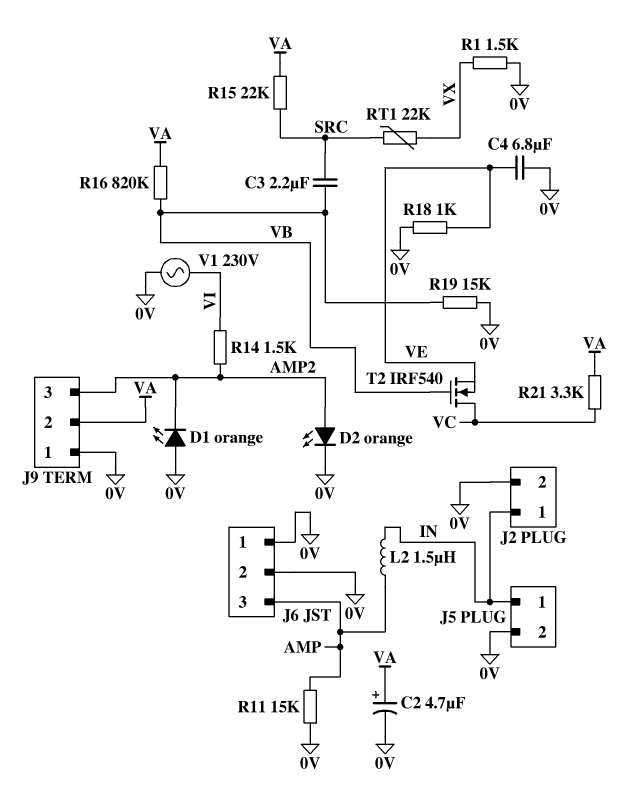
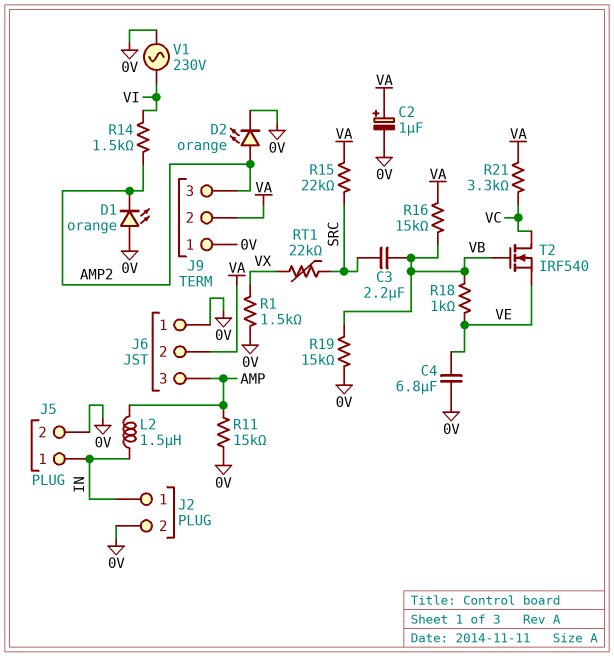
C2: 4.7uF (plus VA, minus 0V) -> 1uF (plus VA, minus 0V)
J6 pin 2: 0V -> VA
R16: 820k (VA, VB) -> 15k (VA, VB)
R18: 1k (0V, VE) -> 1k (VB, VE)

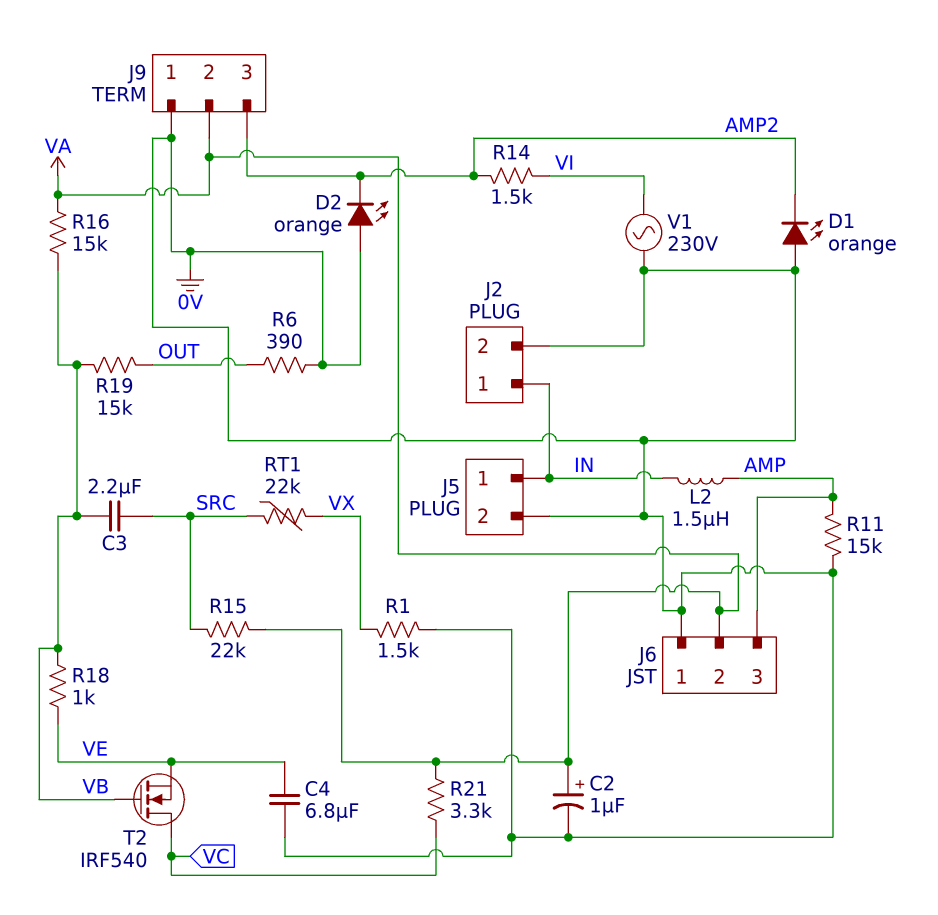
D2: LED orange (A AMP2, K 0V) -> LED orange (A 0V, K AMP2)
R6: none -> 390 (0V, OUT)
R19: 15k (0V, VB) -> 15k (OUT, VB)

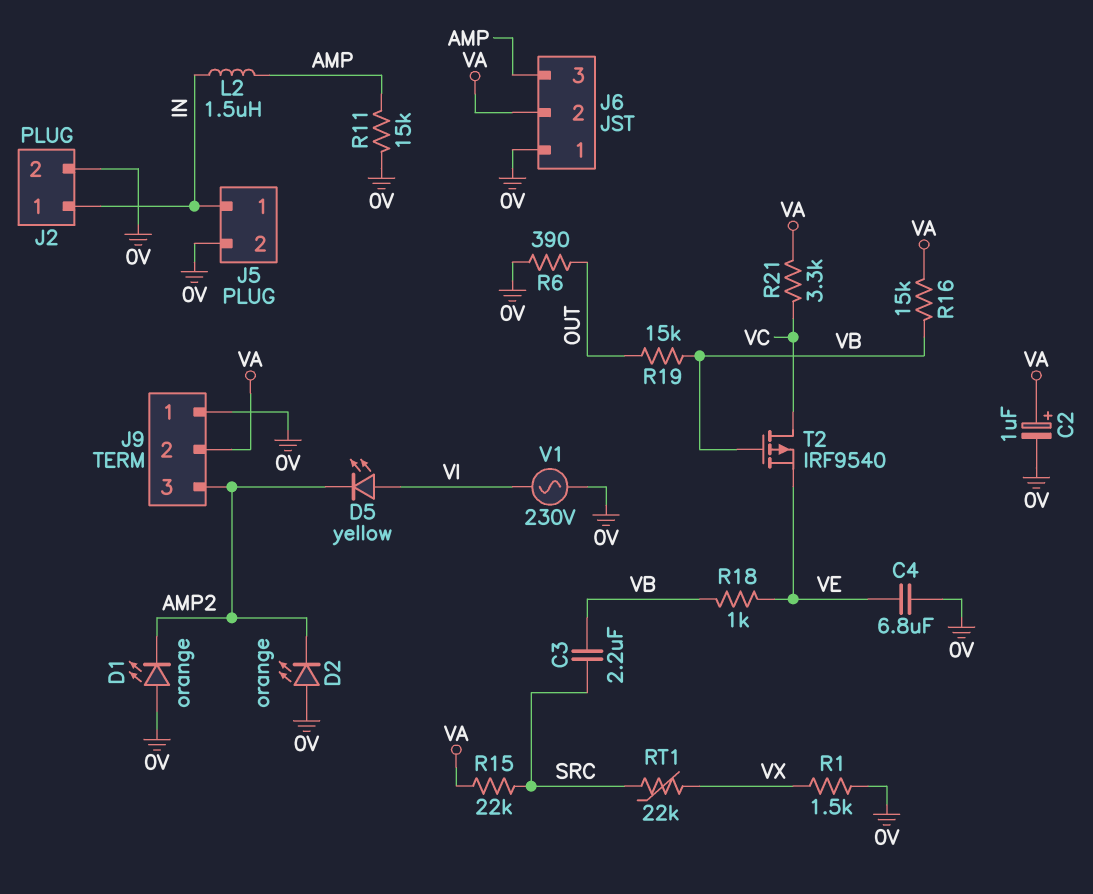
D5: none -> LED yellow (A VI, K AMP2)
R14: 1.5k (AMP2, VI) -> none
T2: NMOS IRF540 (G VB, D VC, S VE) -> PMOS IRF9540 (G VB, D VC, S VE)

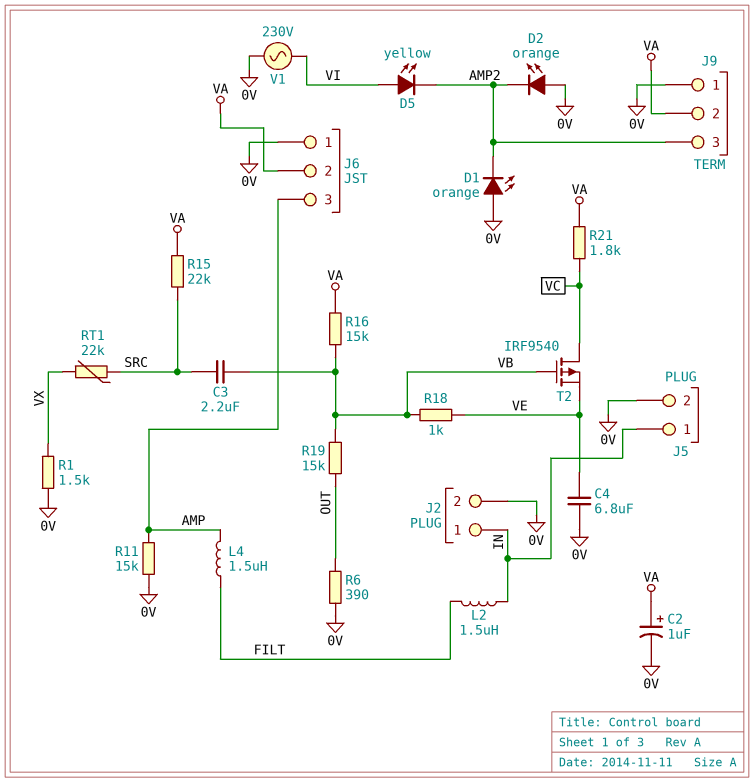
L2: 1.5uH (AMP, IN) -> 1.5uH (FILT, IN)
L4: none -> 1.5uH (AMP, FILT)
R21: 3.3k (VA, VC) -> 1.8k (VA, VC)

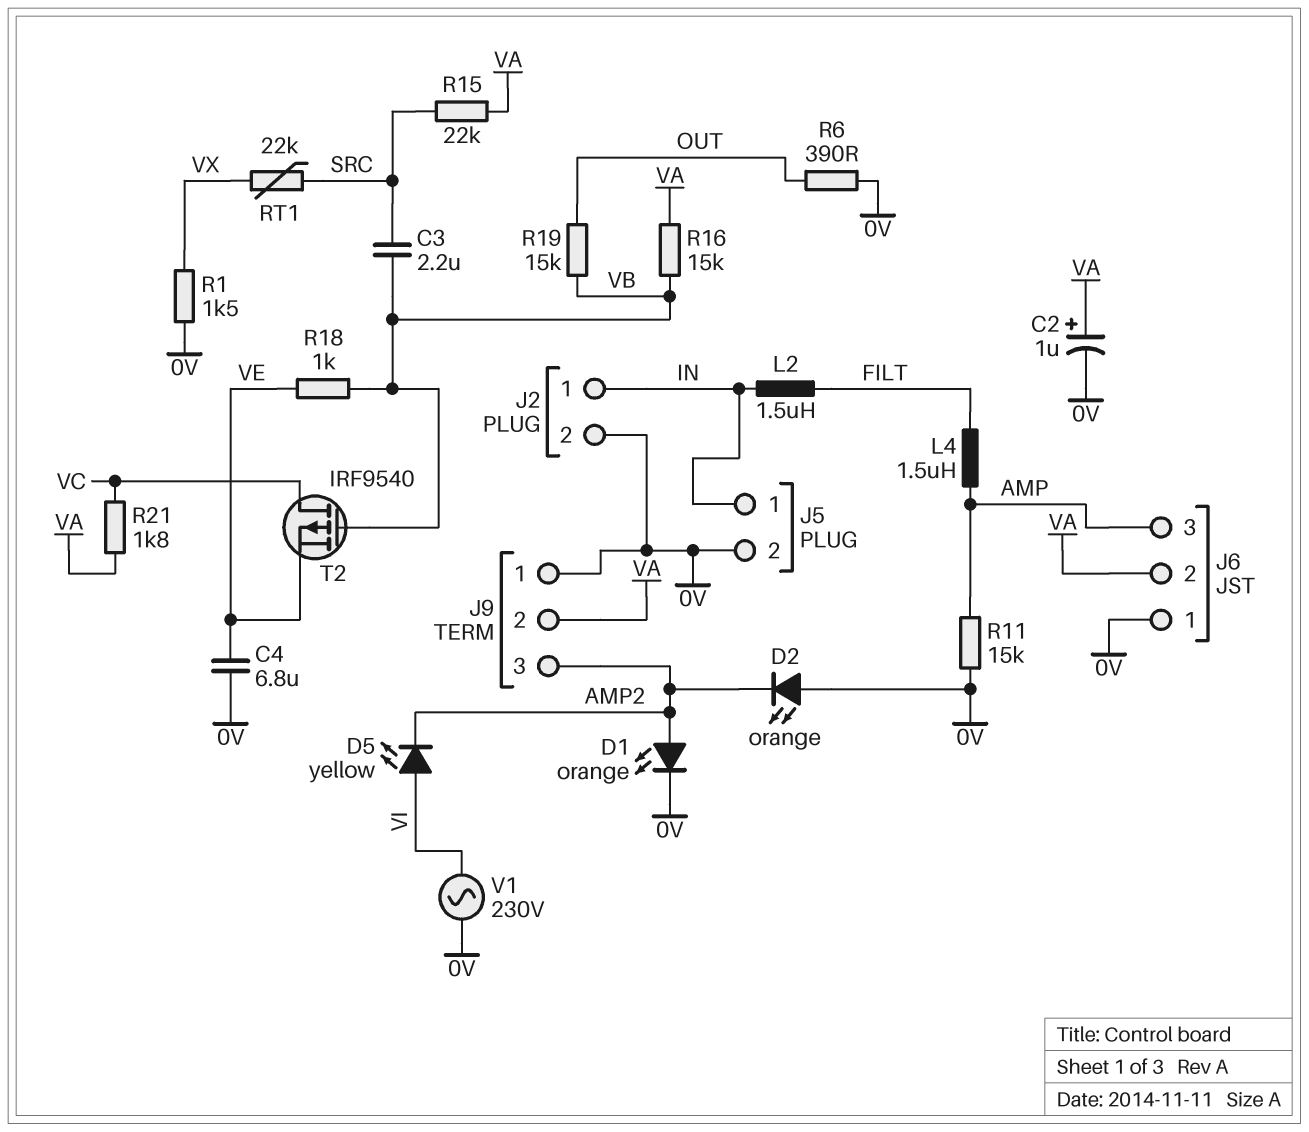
D1: LED orange (A 0V, K AMP2) -> LED orange (A AMP2, K 0V)

